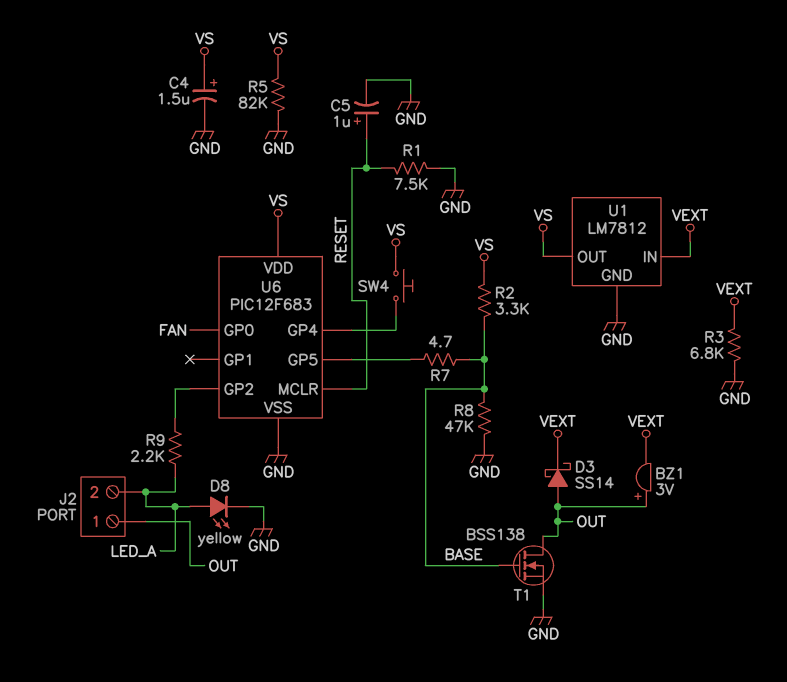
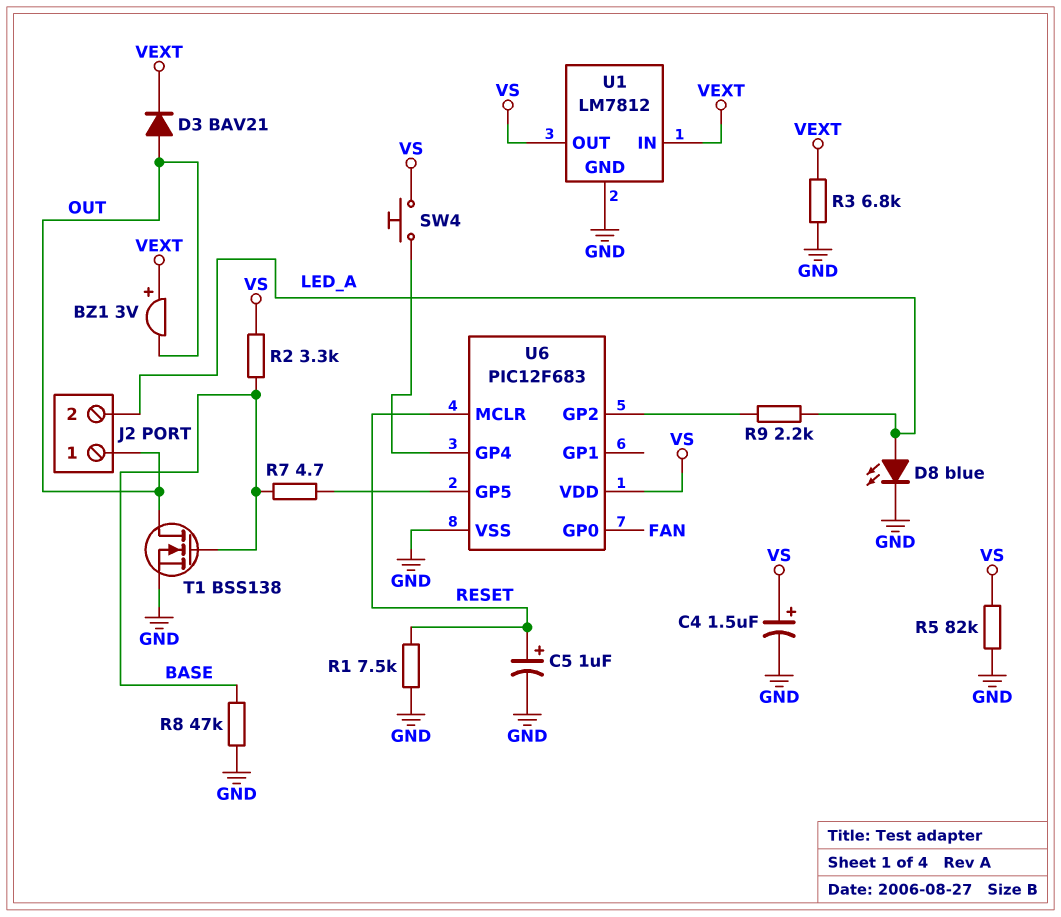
BZ1: buzzer 3V (plus OUT, minus VEXT) -> buzzer 3V (plus VEXT, minus OUT)
D3: schottky SS14 (A OUT, K VEXT) -> diode BAV21 (A OUT, K VEXT)
D8: LED yellow (A LED_A, K GND) -> LED blue (A LED_A, K GND)

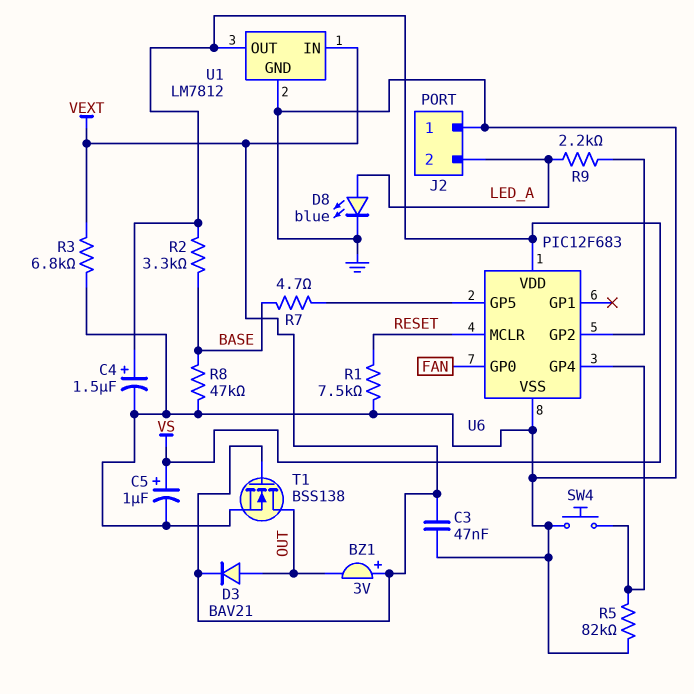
C3: none -> 47nF (GND, VEXT)
C5: 1uF (plus RESET, minus GND) -> 1uF (plus VS, minus GND)
J2 pin 1: OUT -> GND
R5: 82k (GND, VS) -> 82k (GND, U6/GP4)
SW4: button (U6/GP4, VS) -> button (GND, U6/GP4)
T1: NMOS BSS138 (G BASE, D OUT, S GND) -> NMOS BSS138 (G VEXT, D OUT, S GND)

